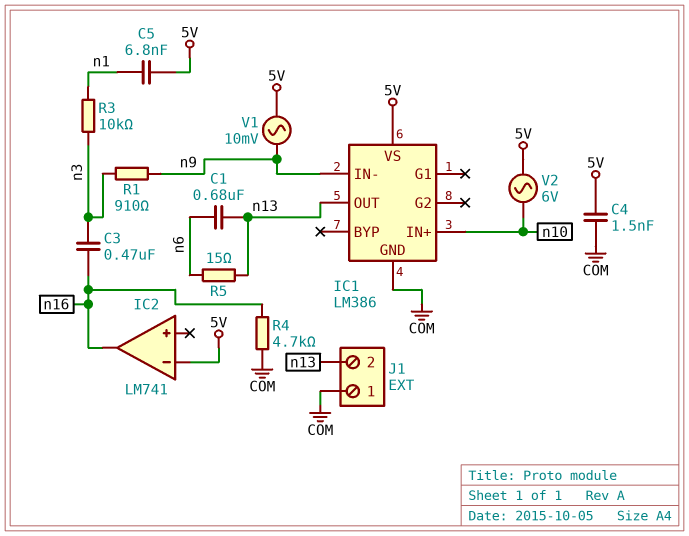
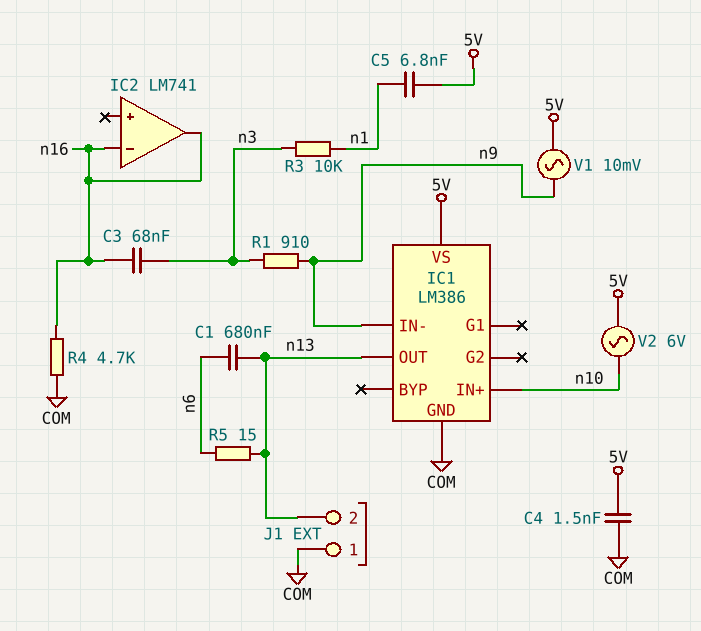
C3: 470nF (n3, n16) -> 68nF (n3, n16)
IC2 pin in-: 5V -> n16

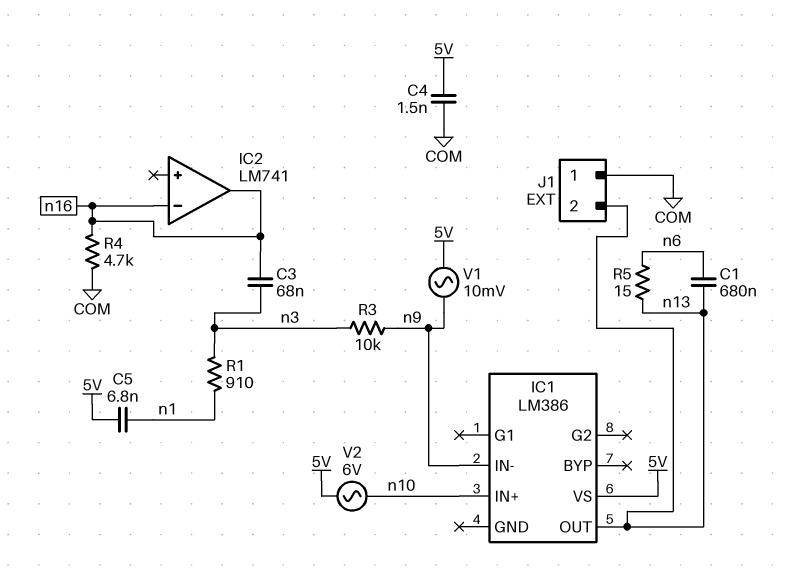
IC1 pin GND: COM -> none
R1: 910 (n3, n9) -> 910 (n1, n3)
R3: 10k (n1, n3) -> 10k (n3, n9)

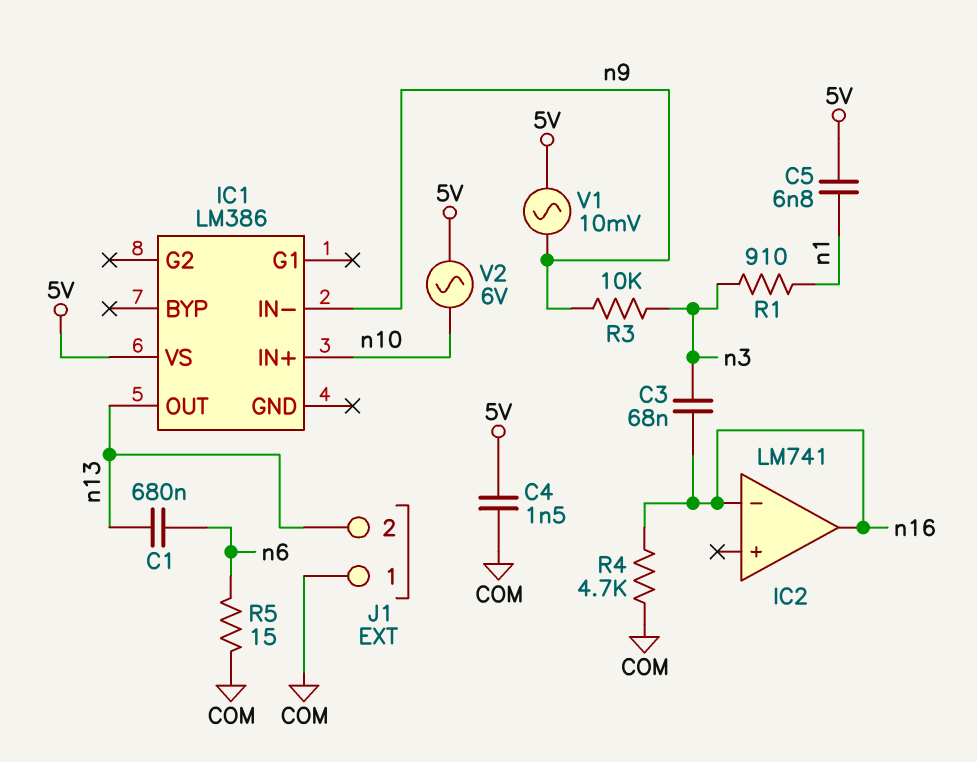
R5: 15 (n6, n13) -> 15 (COM, n6)

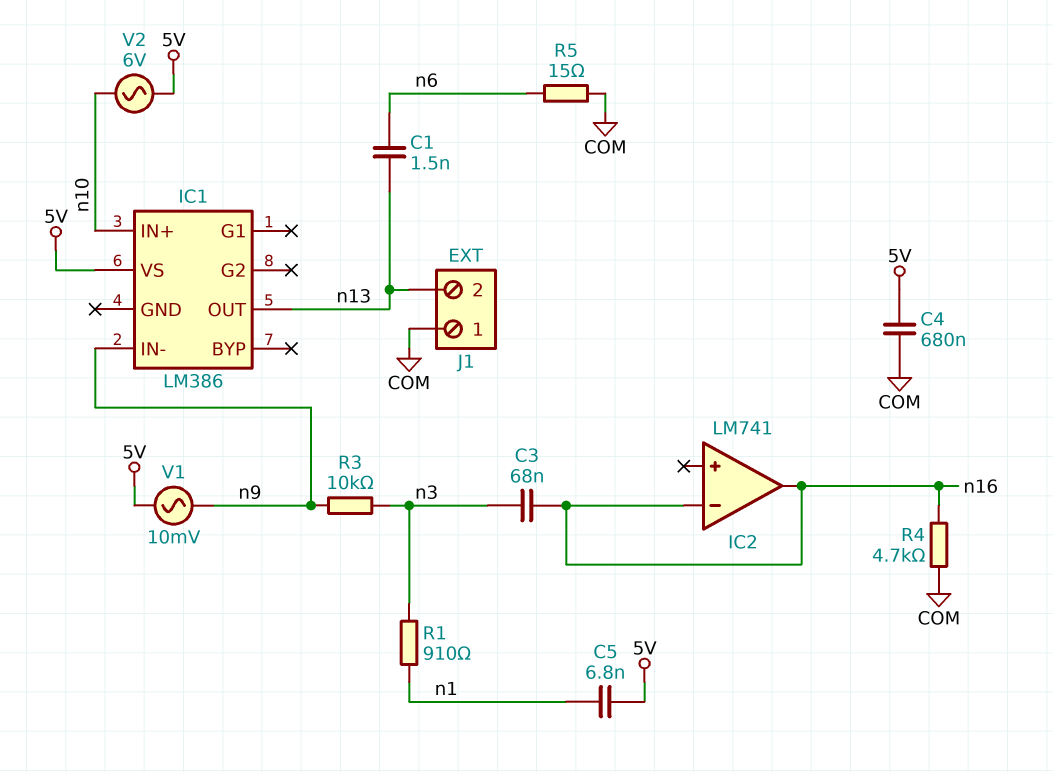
C1: 680nF (n6, n13) -> 1.5nF (n6, n13)
C4: 1.5nF (5V, COM) -> 680nF (5V, COM)

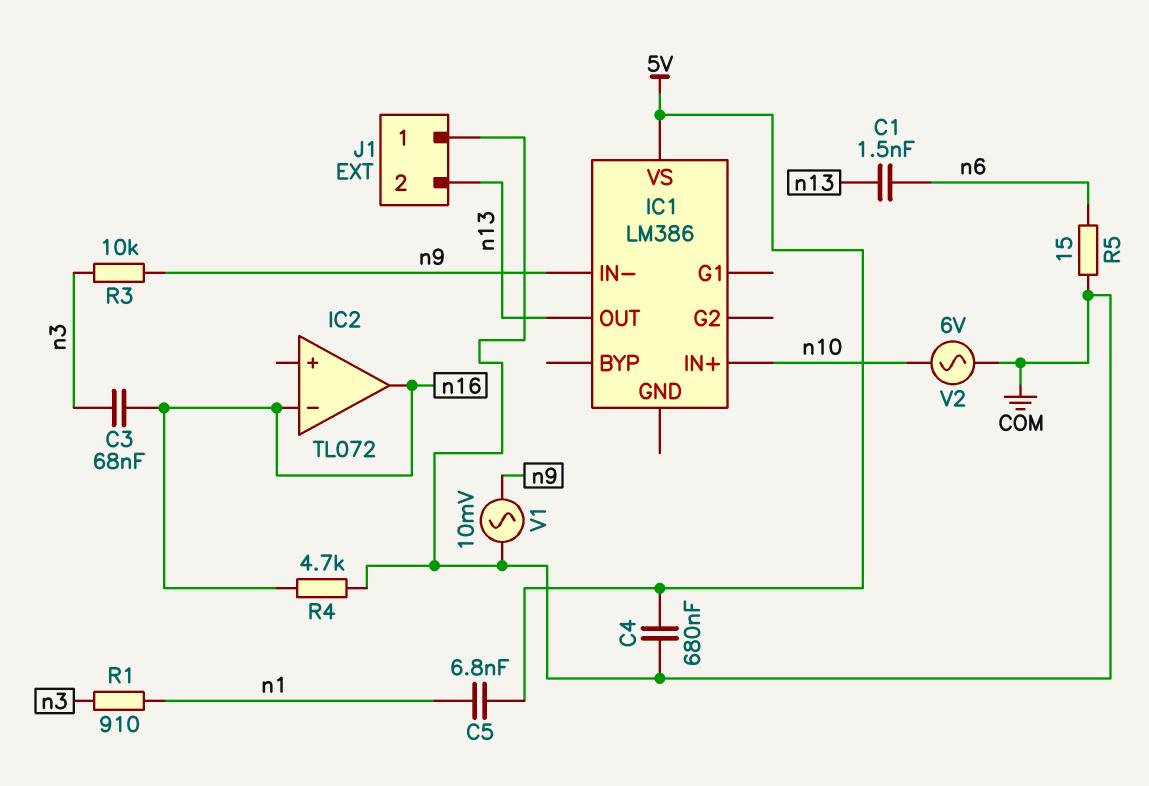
IC2: LM741 -> TL072
V1: AC 10mV (5V, n9) -> AC 10mV (COM, n9)
V2: AC 6V (5V, n10) -> AC 6V (COM, n10)

